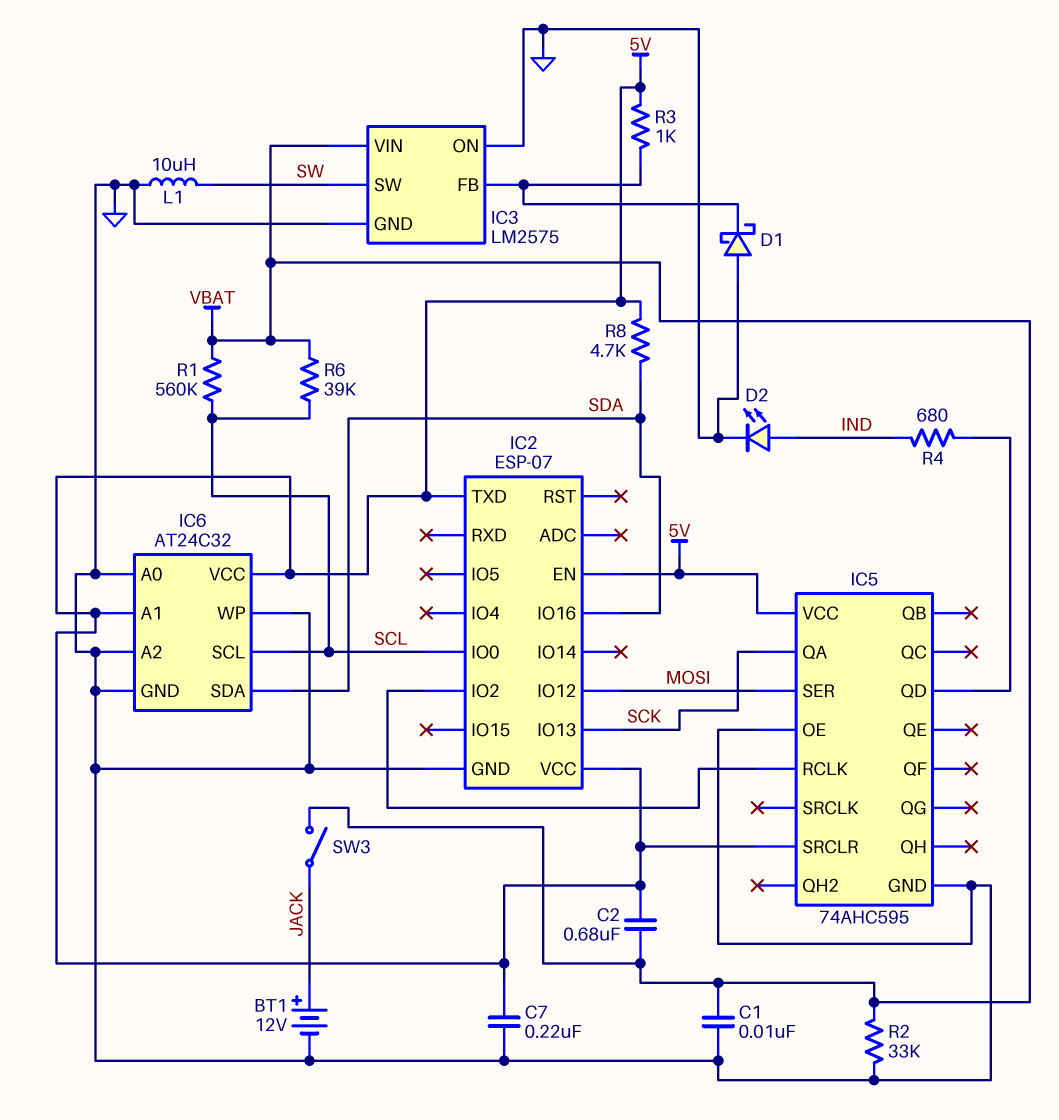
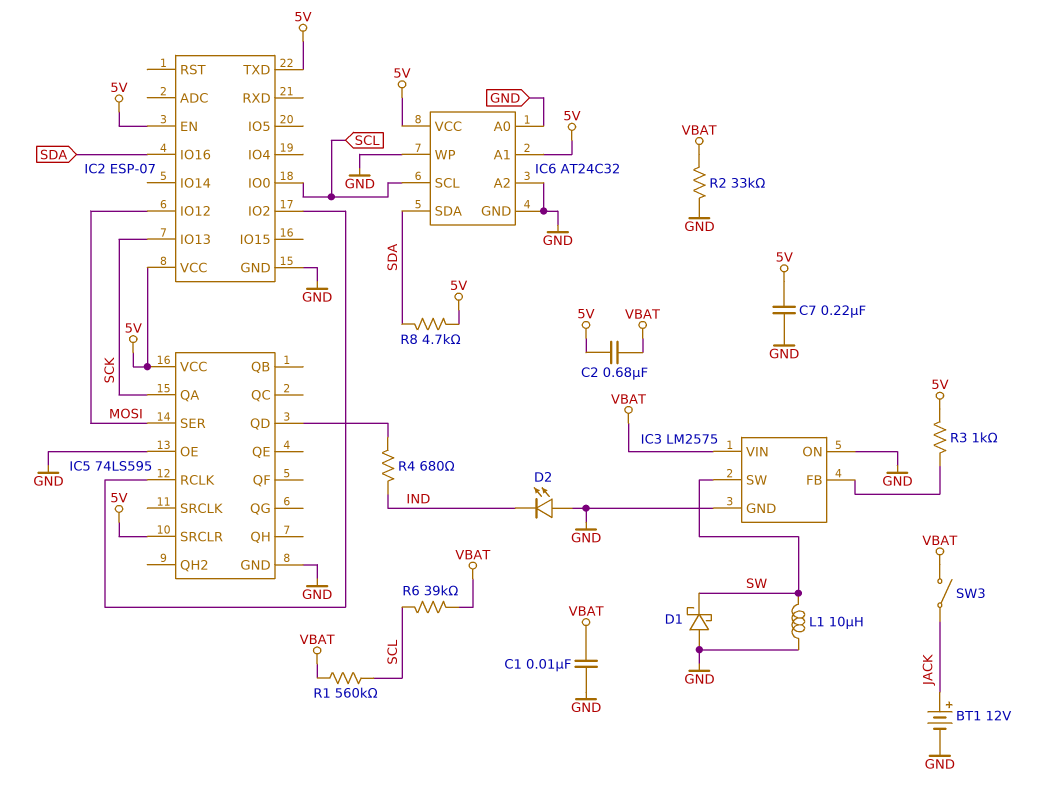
D1: schottky (A GND, K IC3/FB) -> schottky (A GND, K SW)
D2: LED (A IND, K GND) -> LED (A GND, K IND)
IC5: 74AHC595 -> 74LS595

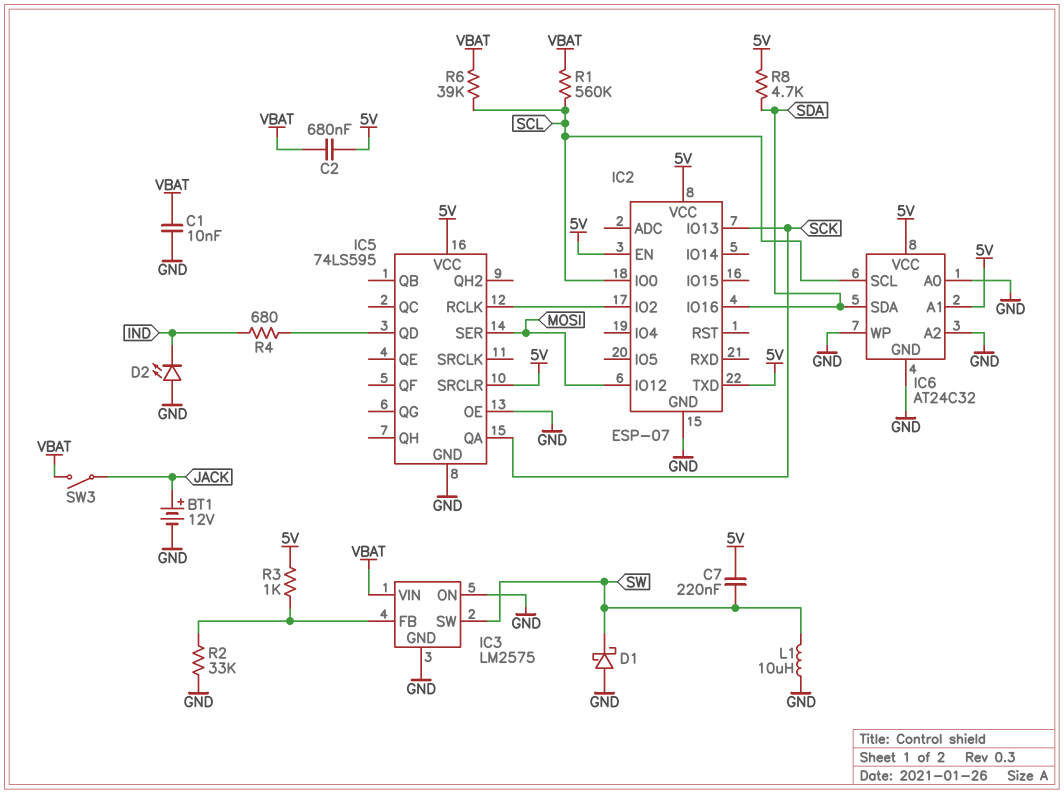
C7: 220nF (5V, GND) -> 220nF (5V, SW)
R2: 33k (GND, VBAT) -> 33k (GND, IC3/FB)

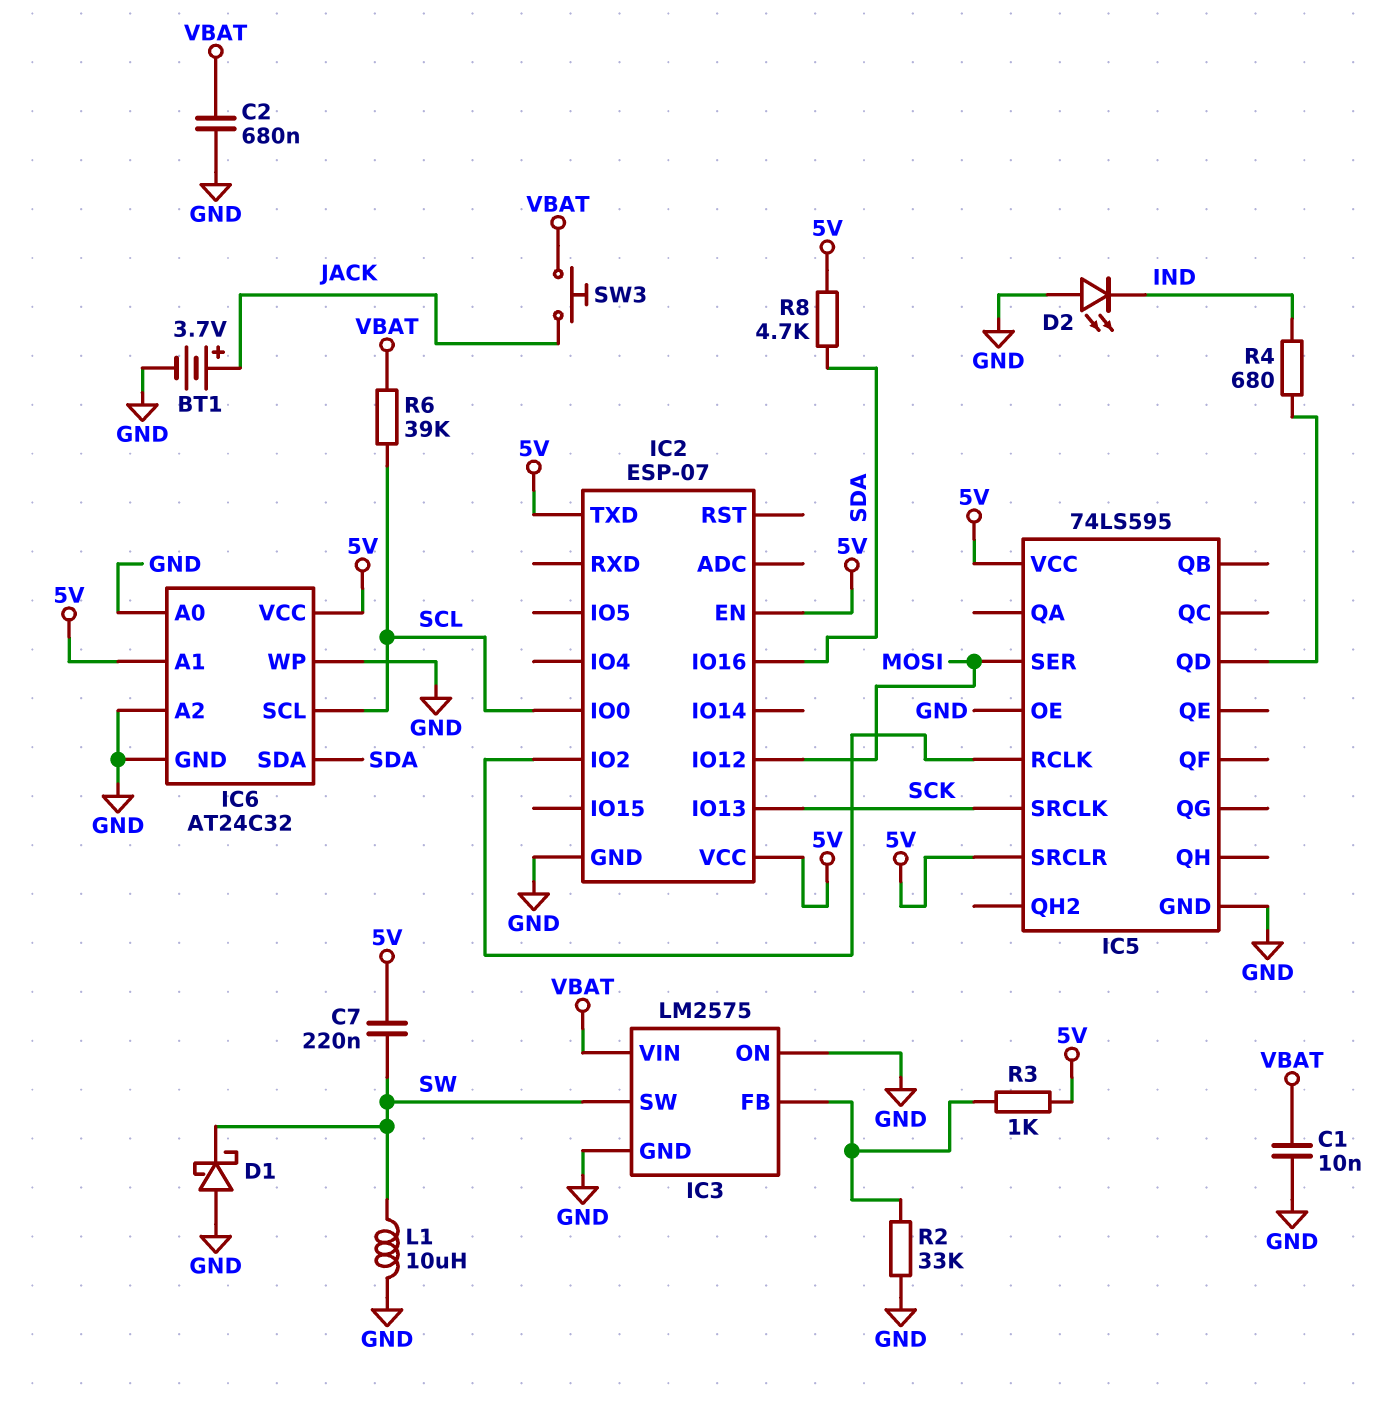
BT1: 12V (plus JACK, minus GND) -> 3.7V (plus JACK, minus GND)
C2: 680nF (5V, VBAT) -> 680nF (GND, VBAT)
IC5 pin QA: SCK -> none
IC5 pin SRCLK: none -> SCK
R1: 560k (SCL, VBAT) -> none
SW3: switch (JACK, VBAT) -> button (JACK, VBAT)

